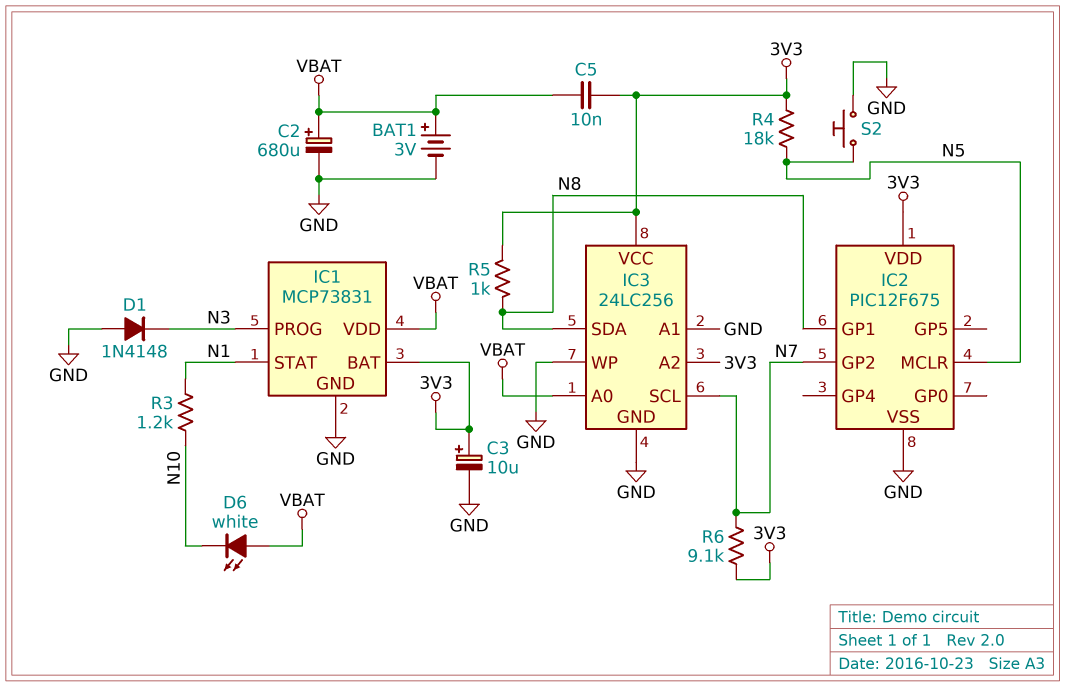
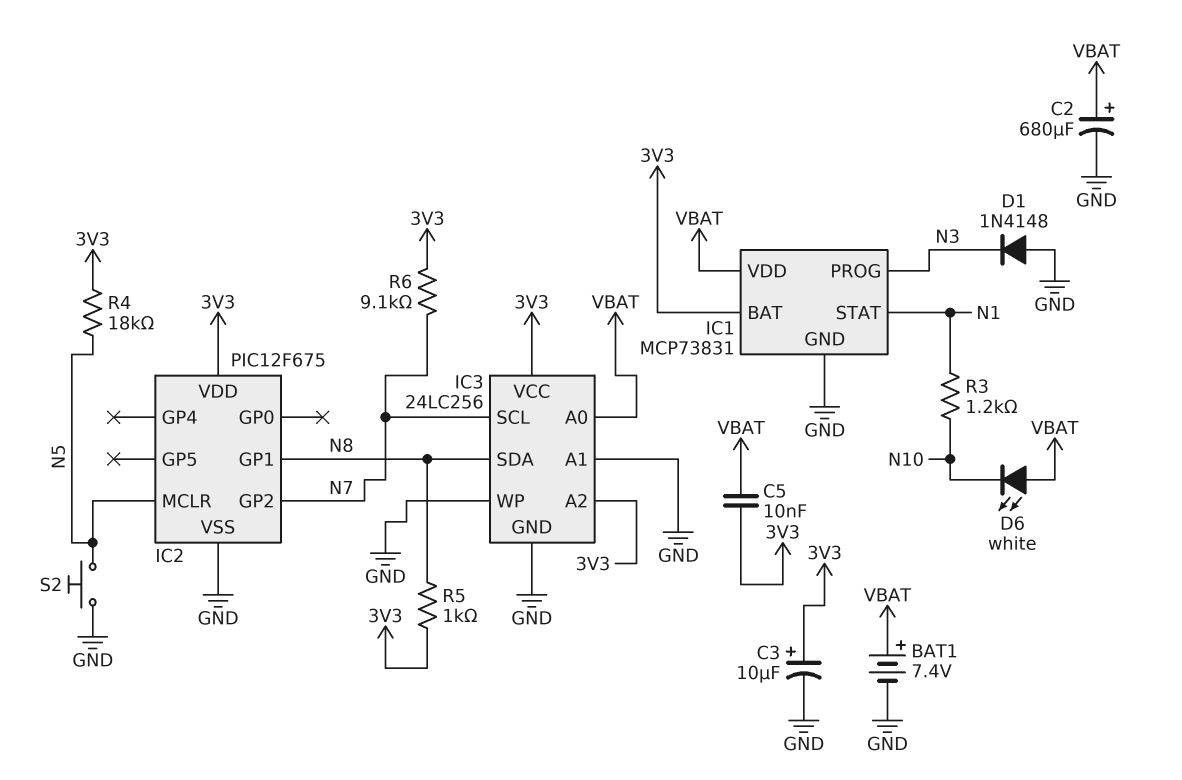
BAT1: 3V (plus VBAT, minus GND) -> 7.4V (plus VBAT, minus GND)

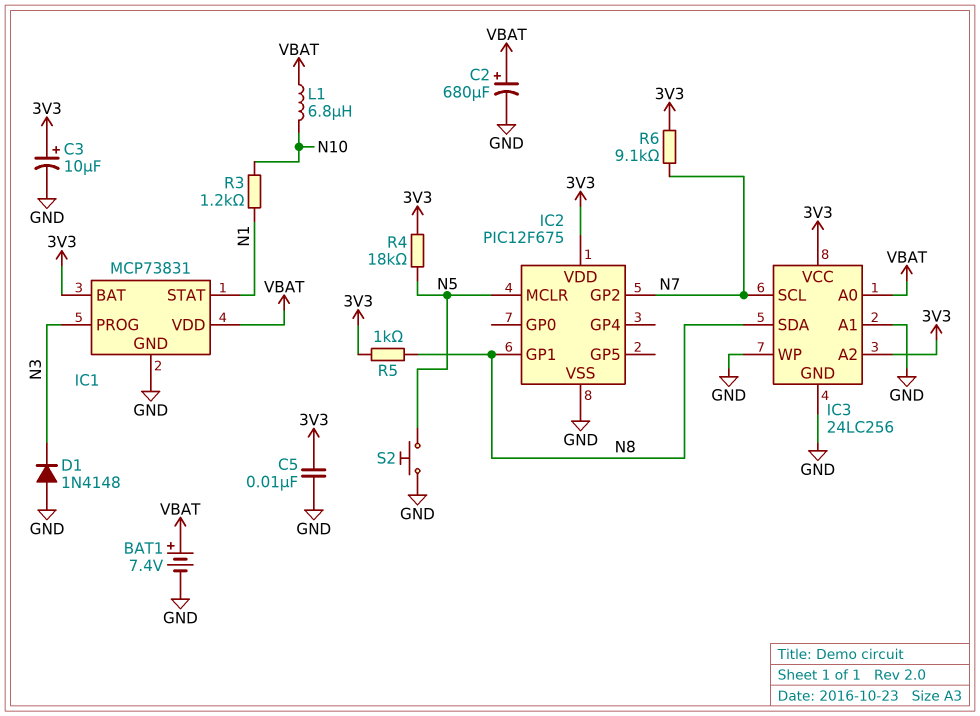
C5: 10nF (3V3, VBAT) -> 10nF (3V3, GND)
D6: LED white (A VBAT, K N10) -> none
L1: none -> 6.8uH (N10, VBAT)

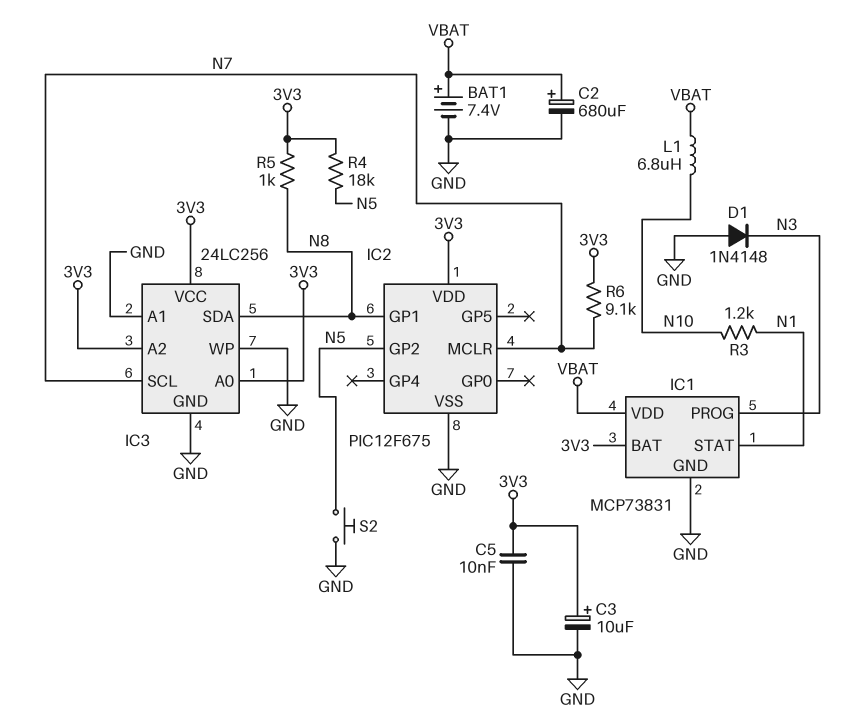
IC2 pin GP2: N7 -> N5
IC2 pin MCLR: N5 -> N7
IC3 pin A0: VBAT -> 3V3

